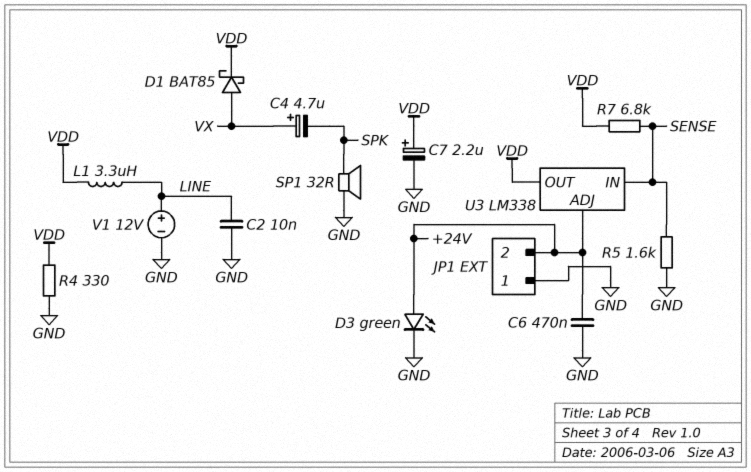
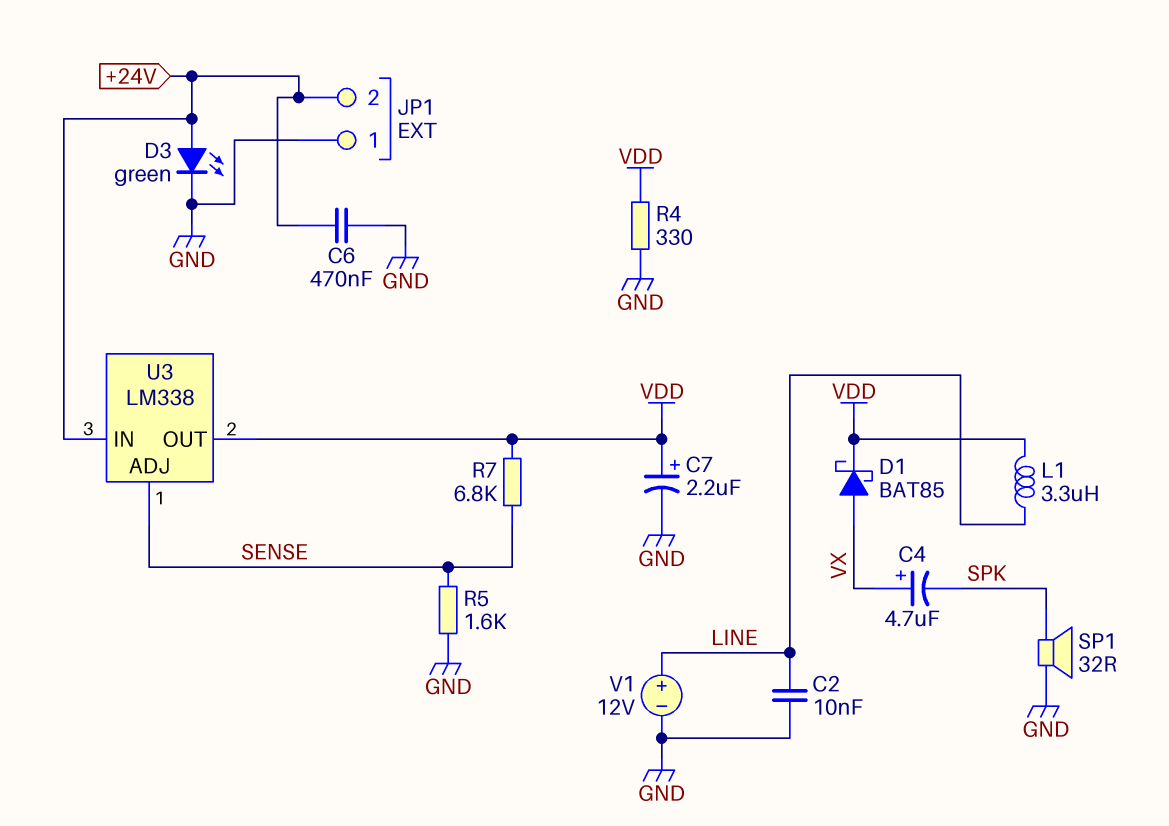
U3 pin ADJ: +24V -> SENSE
U3 pin IN: SENSE -> +24V

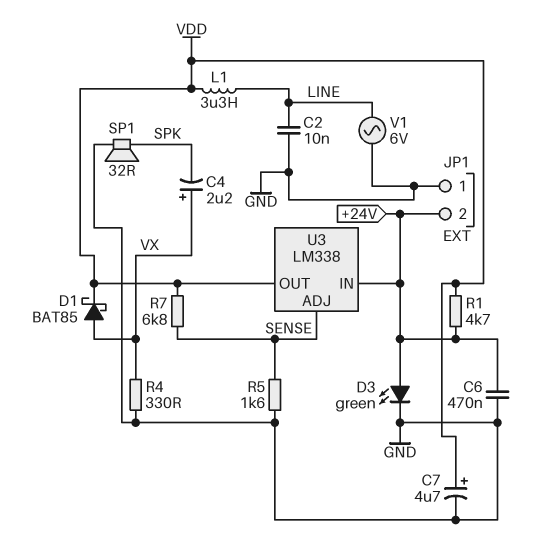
C4: 4.7uF (plus VX, minus SPK) -> 2.2uF (plus VX, minus SPK)
C7: 2.2uF (plus VDD, minus GND) -> 4.7uF (plus VDD, minus GND)
R1: none -> 4.7k (+24V, VDD)
R4: 330 (GND, VDD) -> 330 (GND, VX)
V1: 12V (plus LINE, minus GND) -> AC 6V (GND, LINE)

